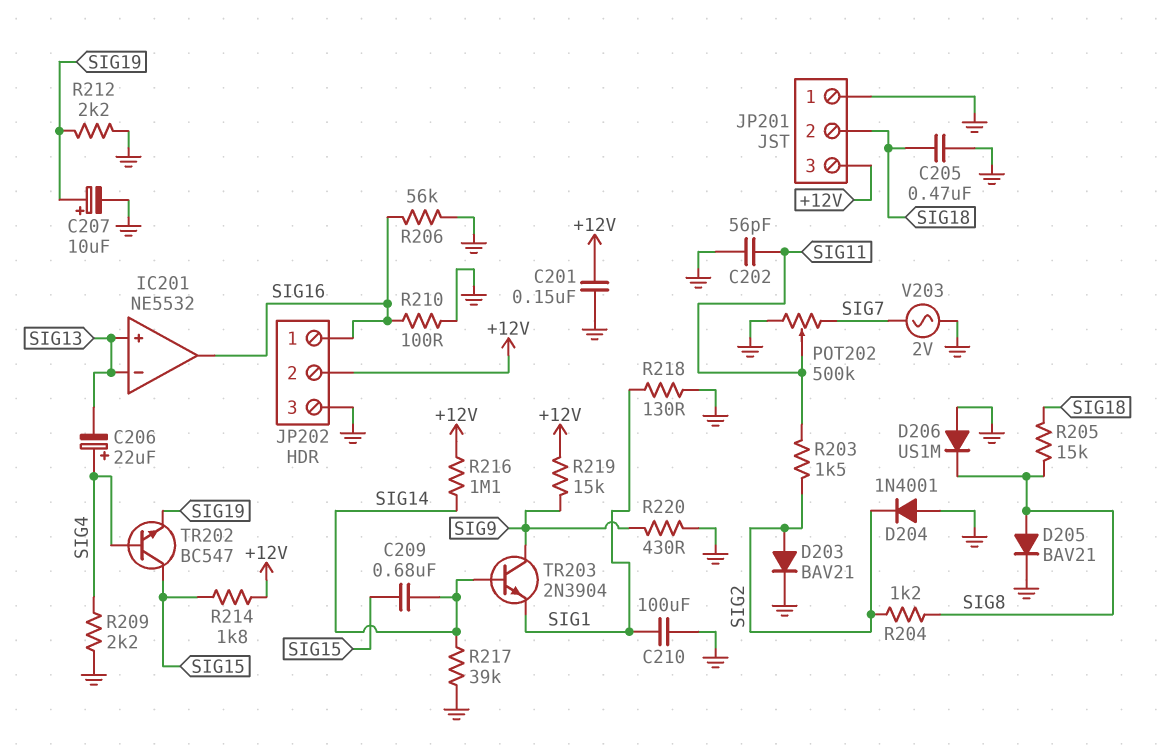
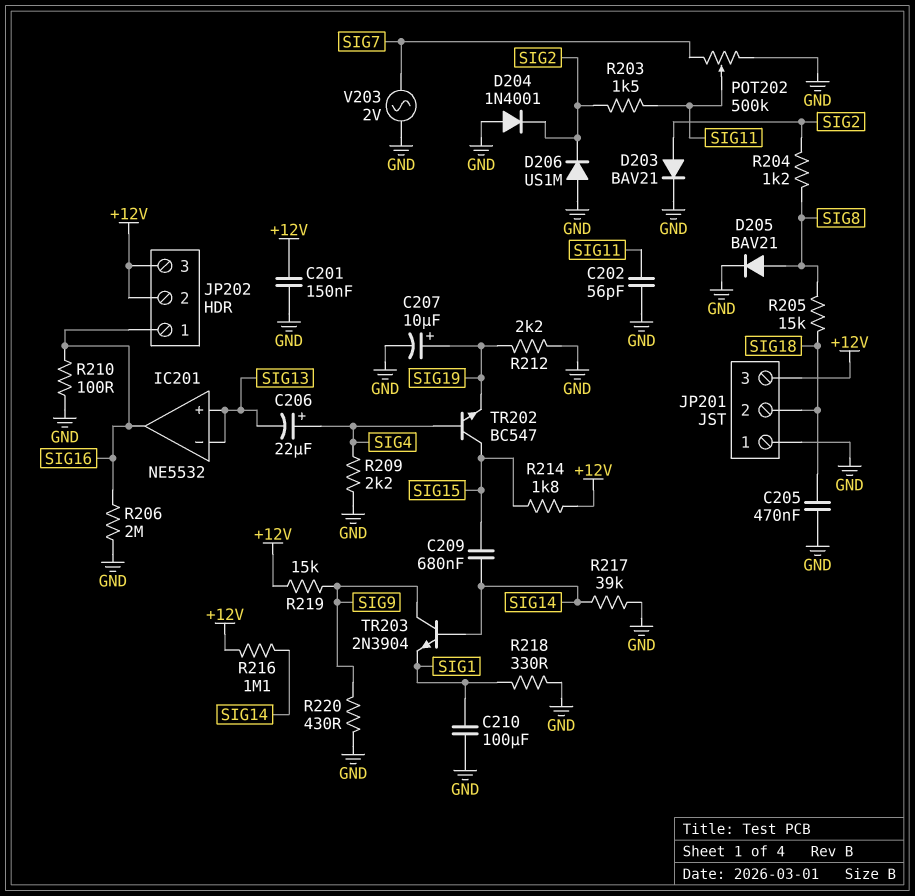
D206: diode US1M (A GND, K SIG8) -> diode US1M (A GND, K SIG2)
JP202 pin 3: GND -> +12V
R206: 56k (GND, SIG16) -> 2M (GND, SIG16)
R218: 130 (GND, SIG1) -> 330 (GND, SIG1)

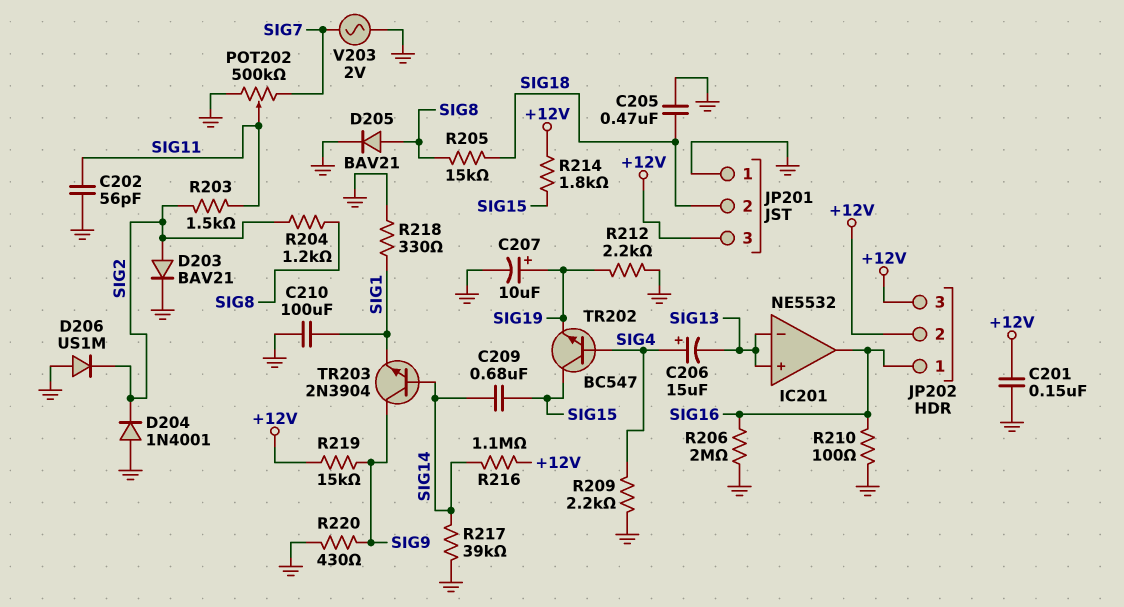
C206: 22uF (plus SIG4, minus SIG13) -> 15uF (plus SIG4, minus SIG13)

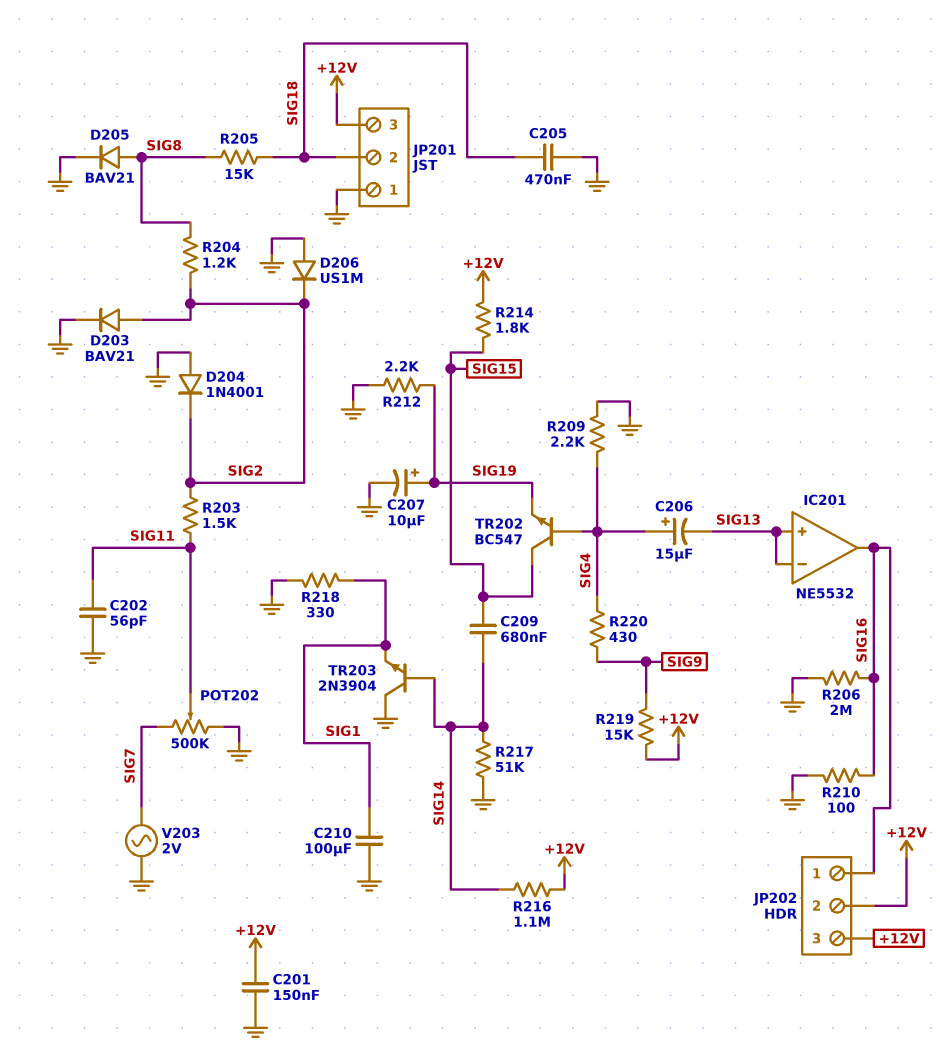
R217: 39k (GND, SIG14) -> 51k (GND, SIG14)
R220: 430 (GND, SIG9) -> 430 (SIG4, SIG9)
TR203: NPN 2N3904 (B SIG14, C SIG9, E SIG1) -> NPN 2N3904 (B SIG14, C GND, E SIG1)

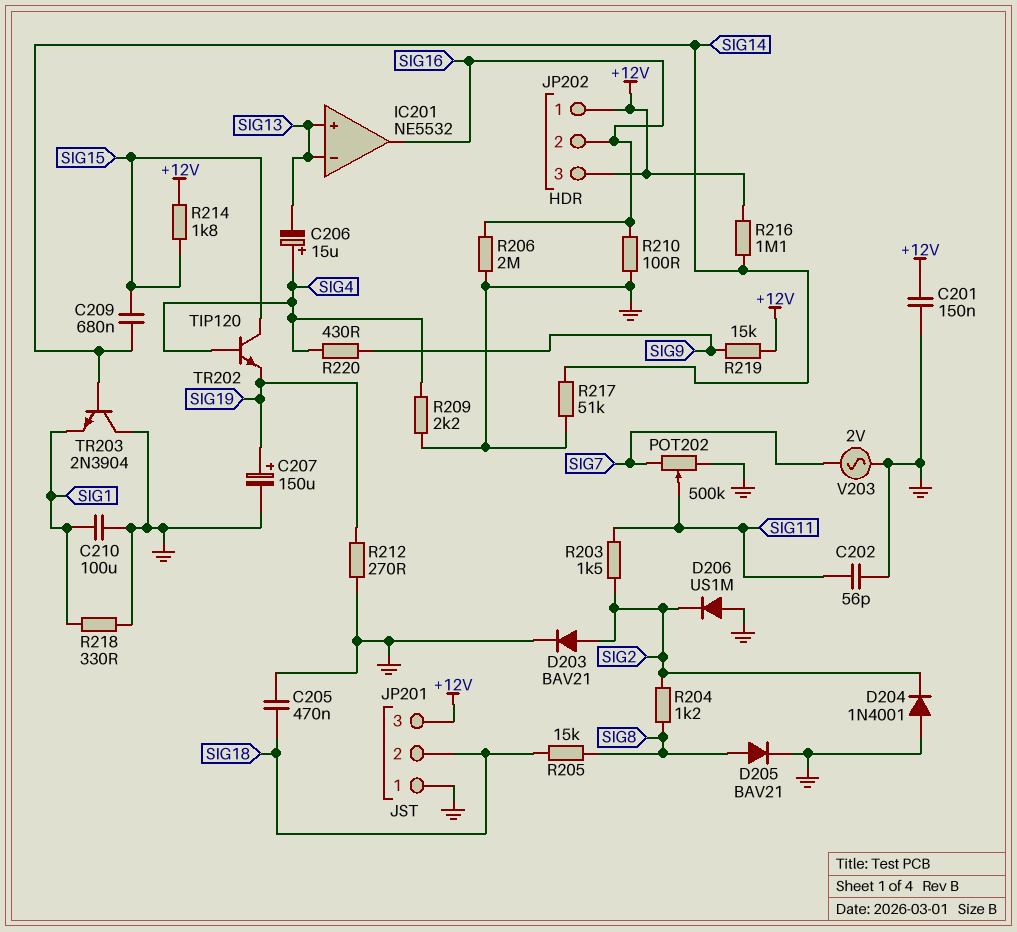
C207: 10uF (plus SIG19, minus GND) -> 150uF (plus SIG19, minus GND)
JP202 pin 1: SIG16 -> +12V
JP202 pin 2: +12V -> SIG16
R212: 2.2k (GND, SIG19) -> 270 (GND, SIG19)
TR202: NPN BC547 (B SIG4, C SIG15, E SIG19) -> NPN TIP120 (B SIG4, C SIG15, E SIG19)

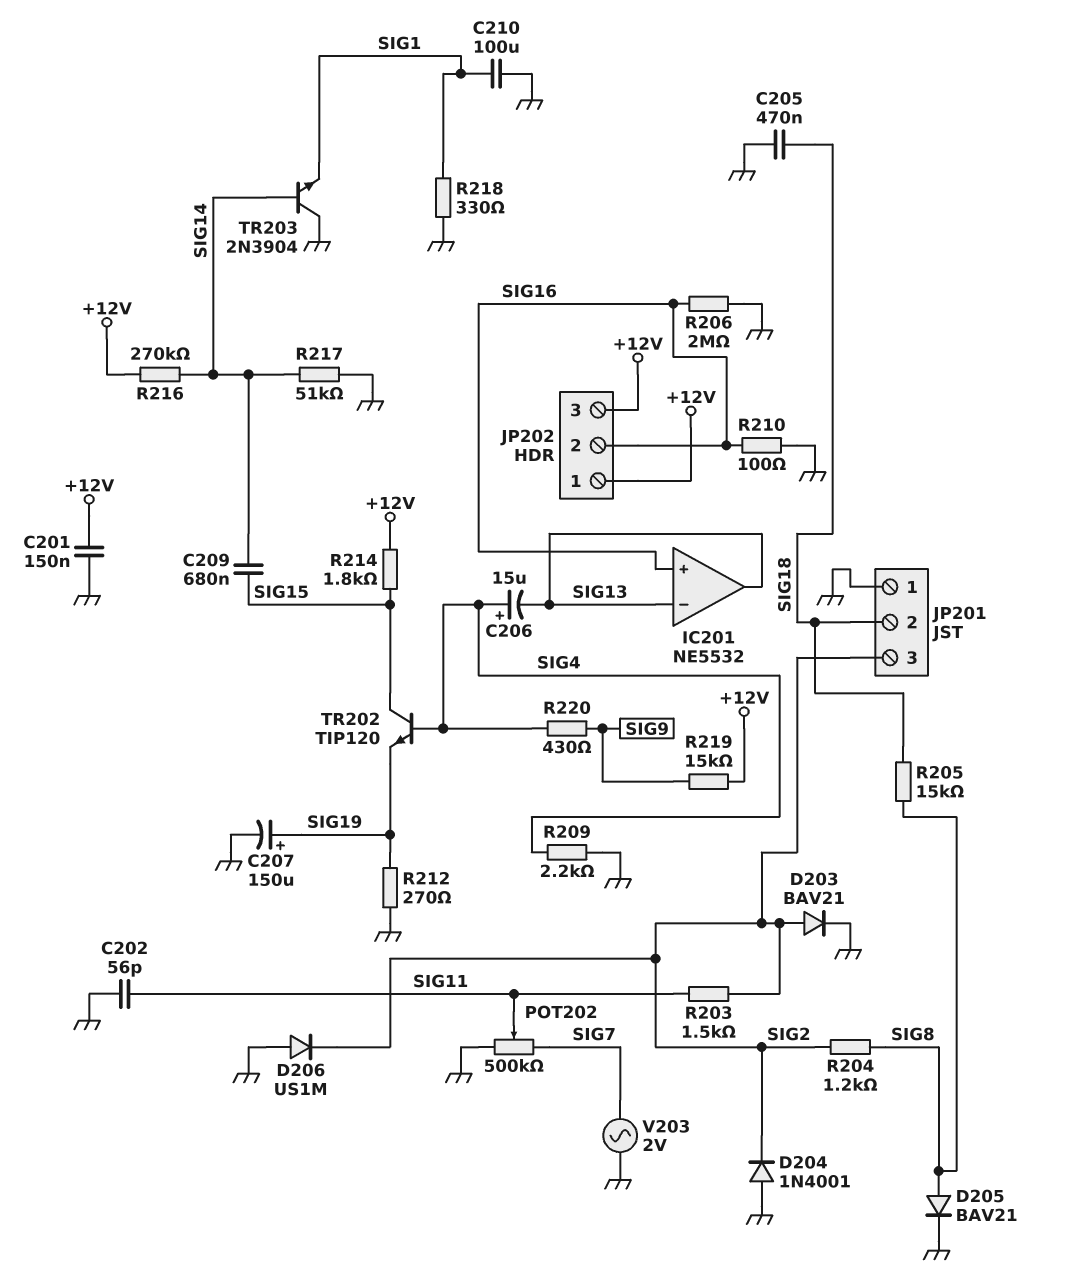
IC201 pin in+: SIG13 -> SIG16
IC201 pin out: SIG16 -> SIG13
JP201 pin 3: +12V -> SIG2
R216: 1.1M (+12V, SIG14) -> 270k (+12V, SIG14)

